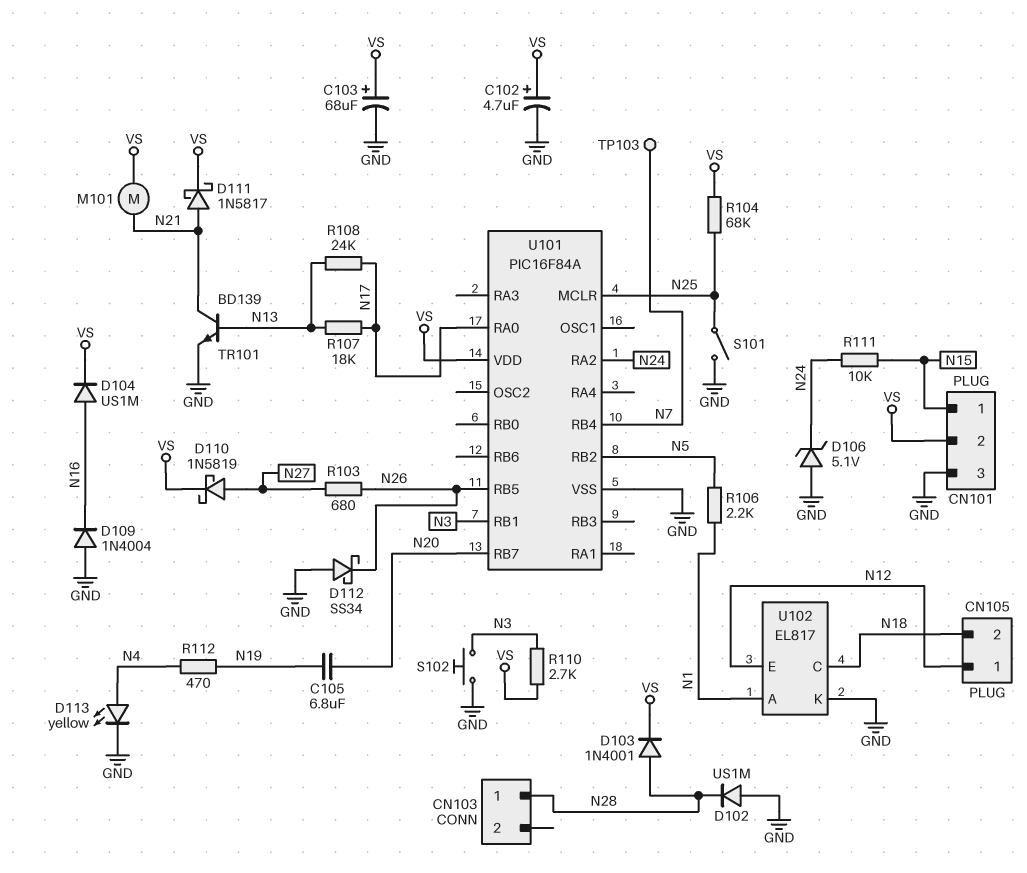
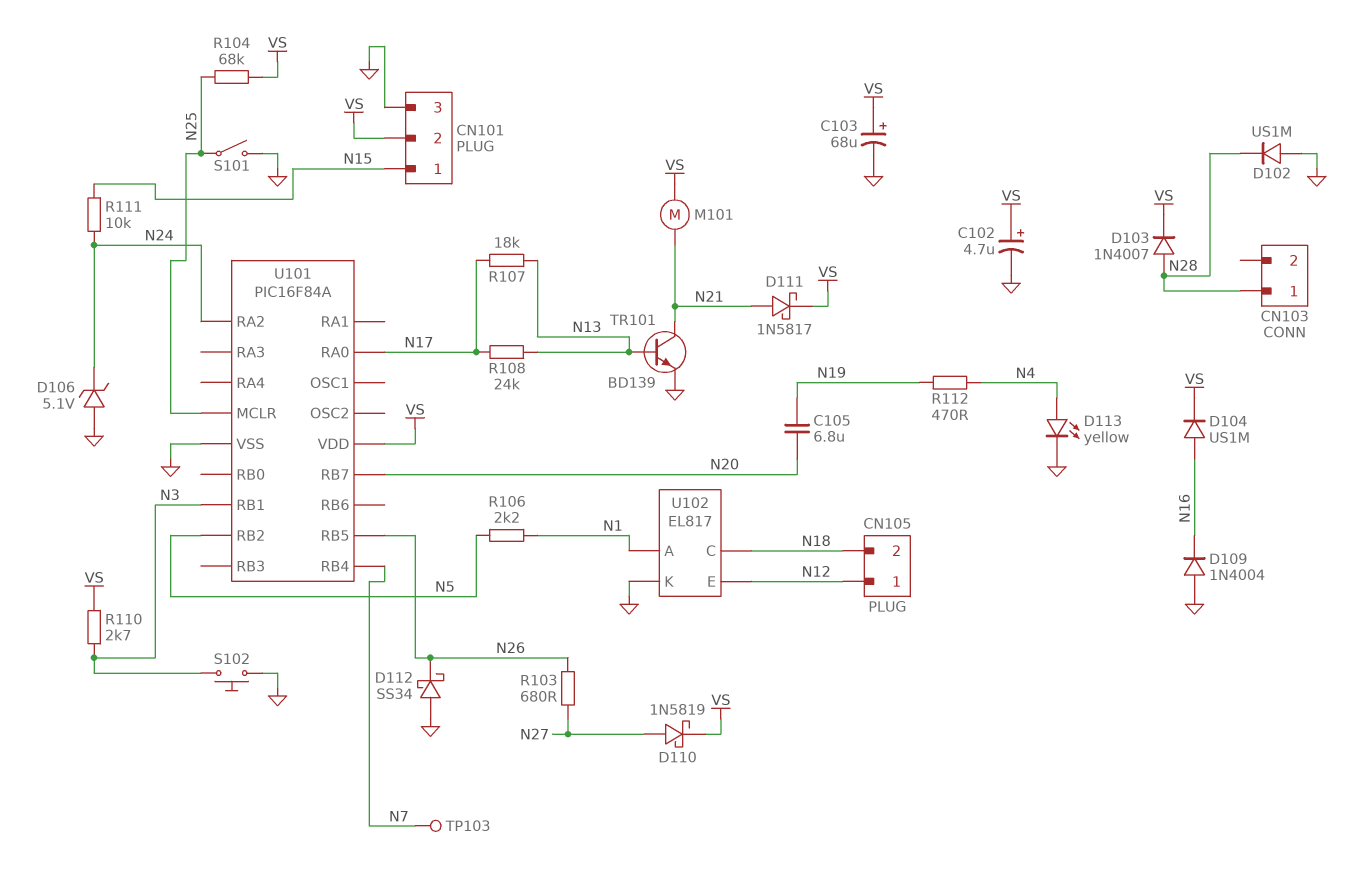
D103: diode 1N4001 (A N28, K VS) -> diode 1N4007 (A N28, K VS)

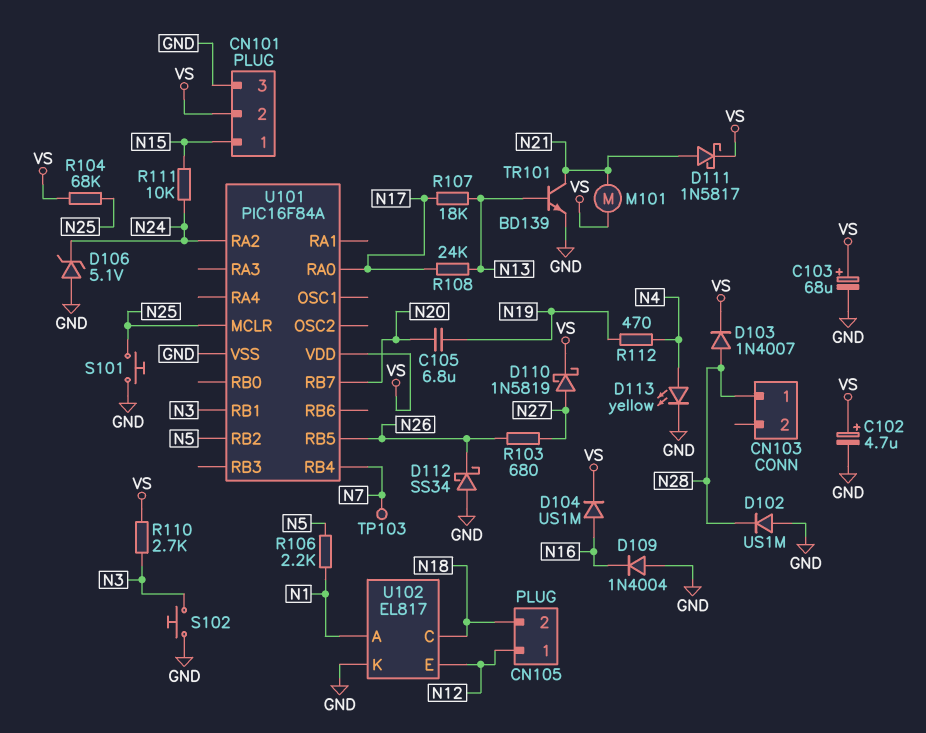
S101: switch (GND, N25) -> button (GND, N25)

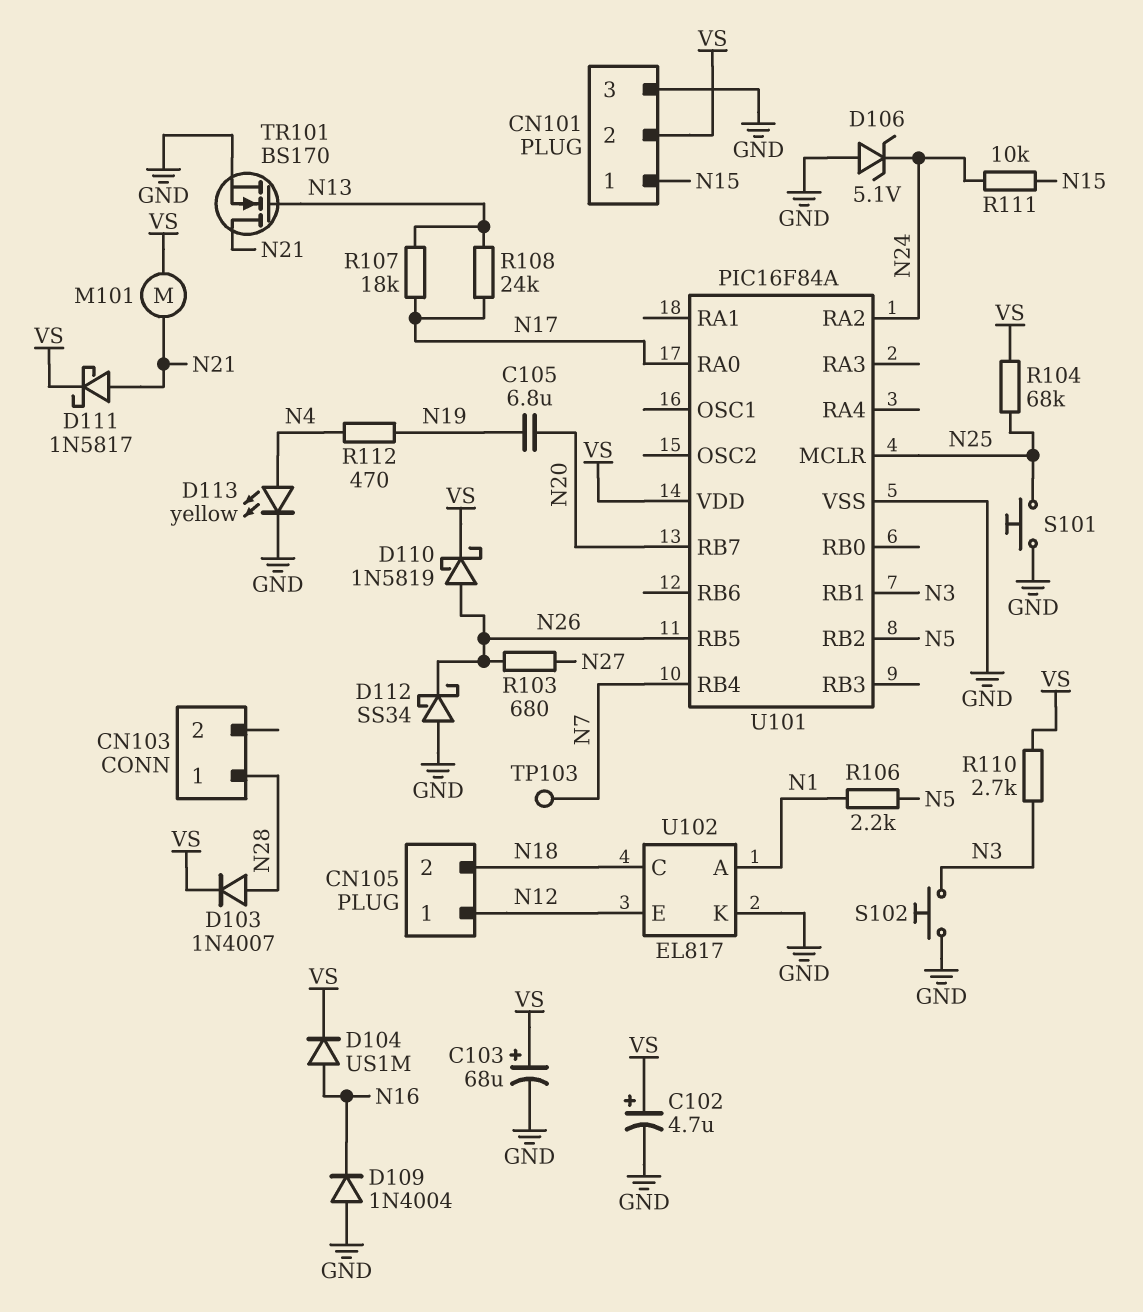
D102: diode US1M (A GND, K N28) -> none
D110: schottky 1N5819 (A N27, K VS) -> schottky 1N5819 (A N26, K VS)
TR101: NPN BD139 (B N13, C N21, E GND) -> NMOS BS170 (G N13, D N21, S GND)

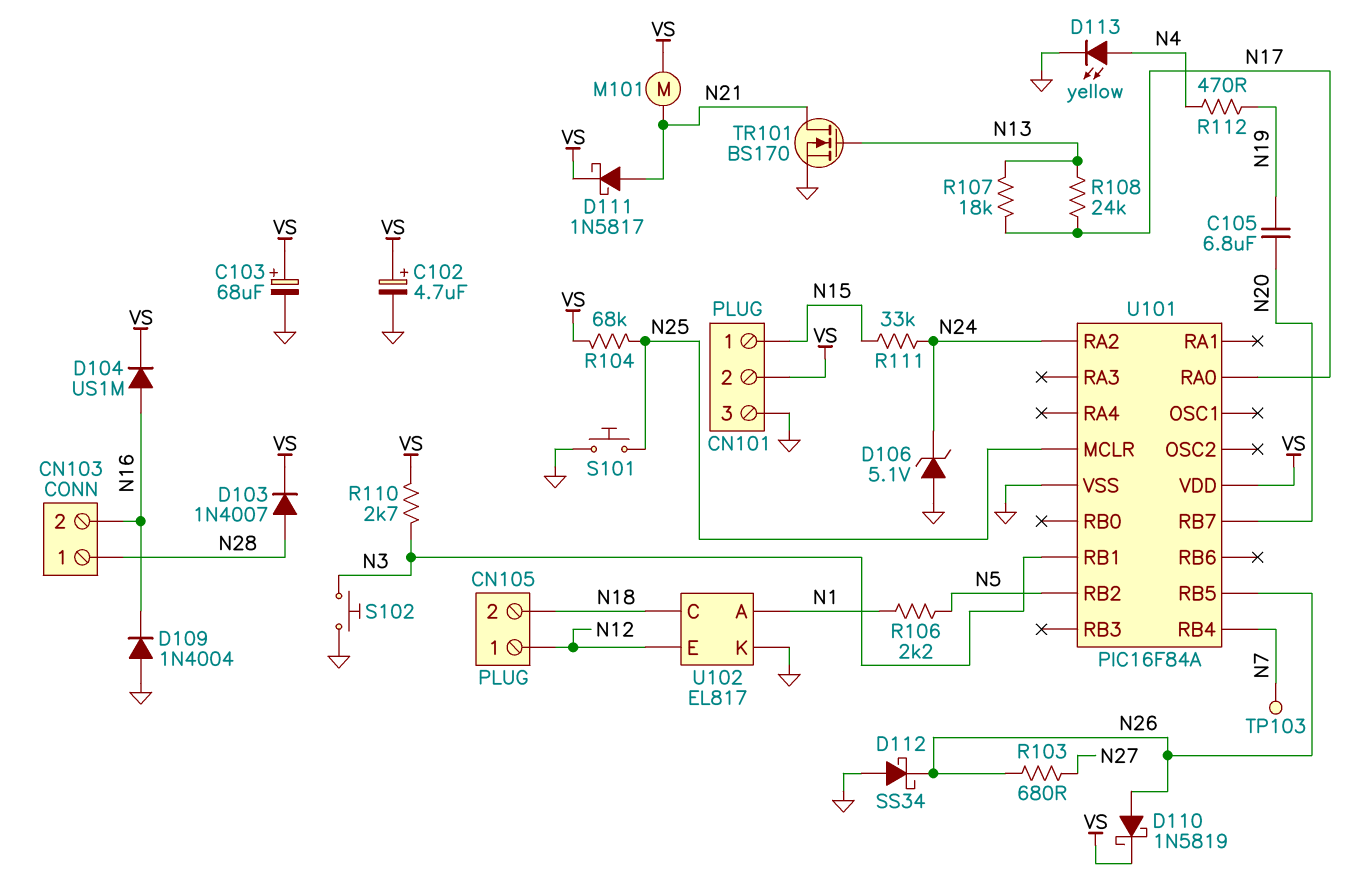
CN103 pin 2: none -> N16
R111: 10k (N15, N24) -> 33k (N15, N24)

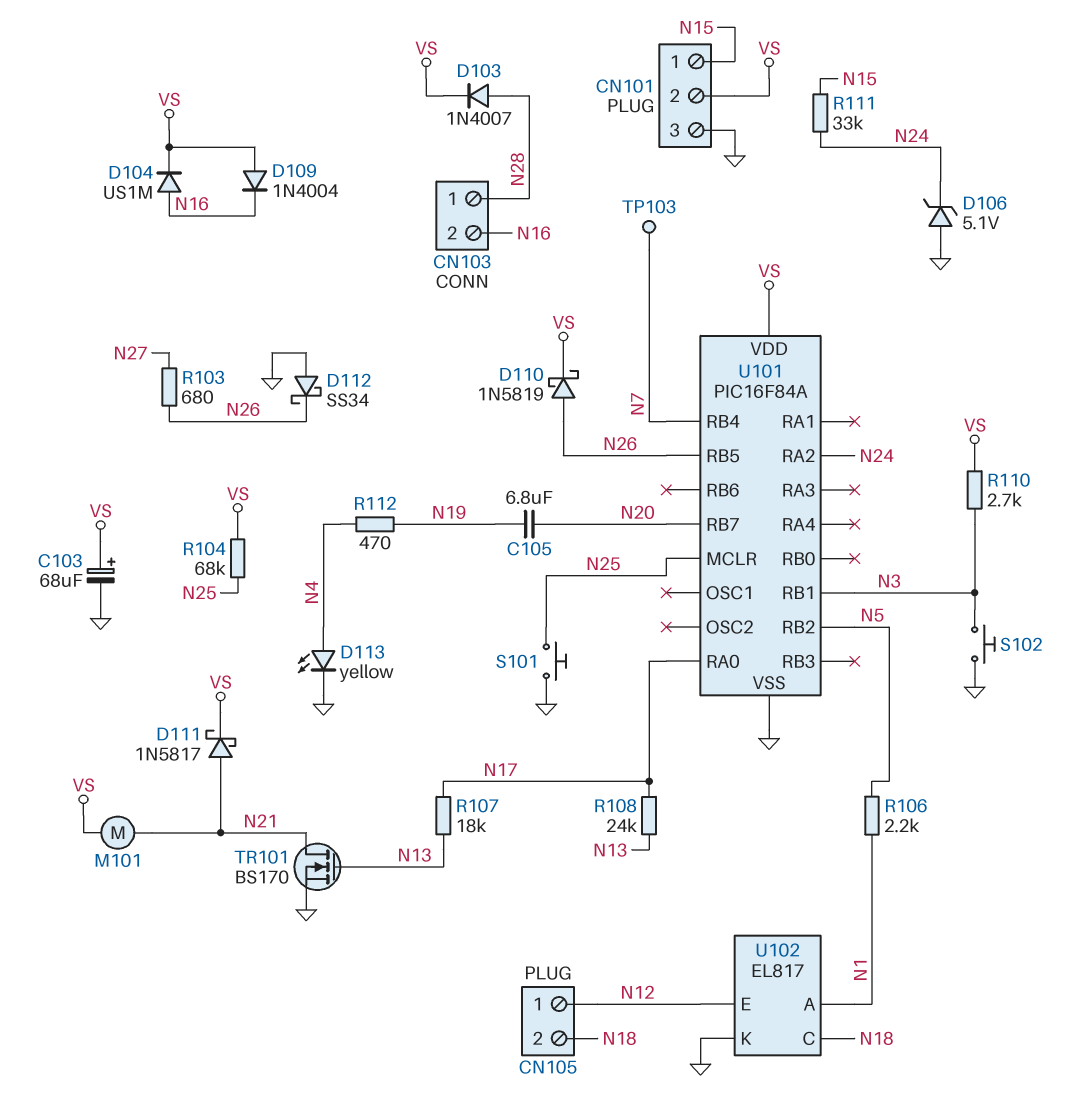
C102: 4.7uF (plus VS, minus GND) -> none
D109: diode 1N4004 (A GND, K N16) -> diode 1N4004 (A VS, K N16)

